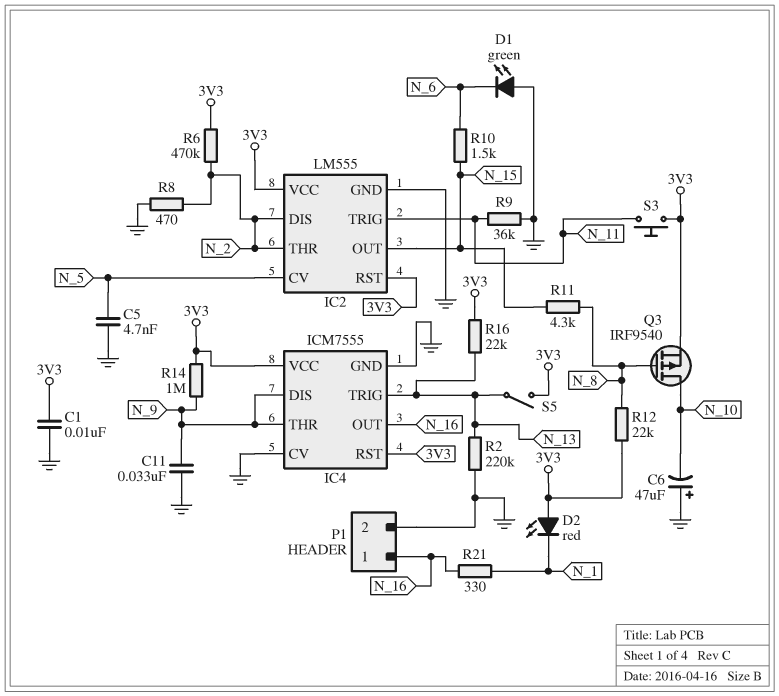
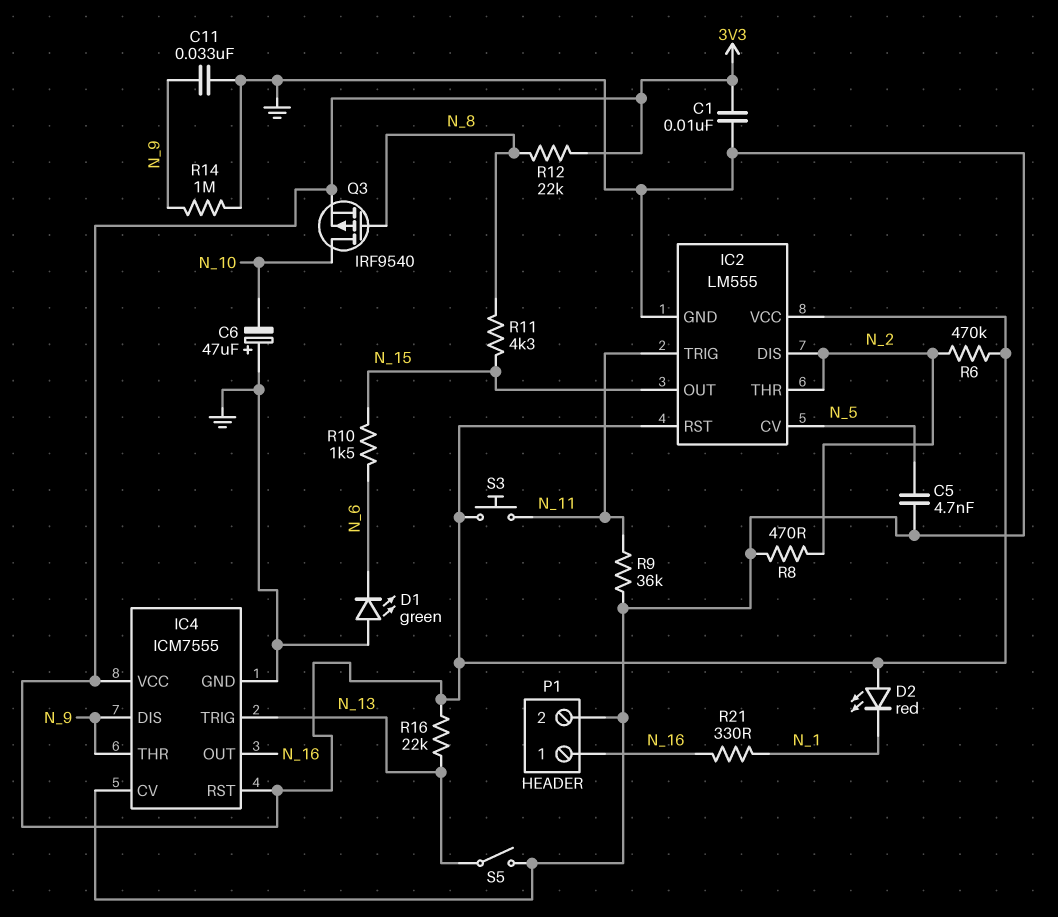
R2: 220k (GND, N_13) -> none
R14: 1M (3V3, N_9) -> 1M (GND, N_9)
S5: switch (3V3, N_13) -> switch (GND, N_13)

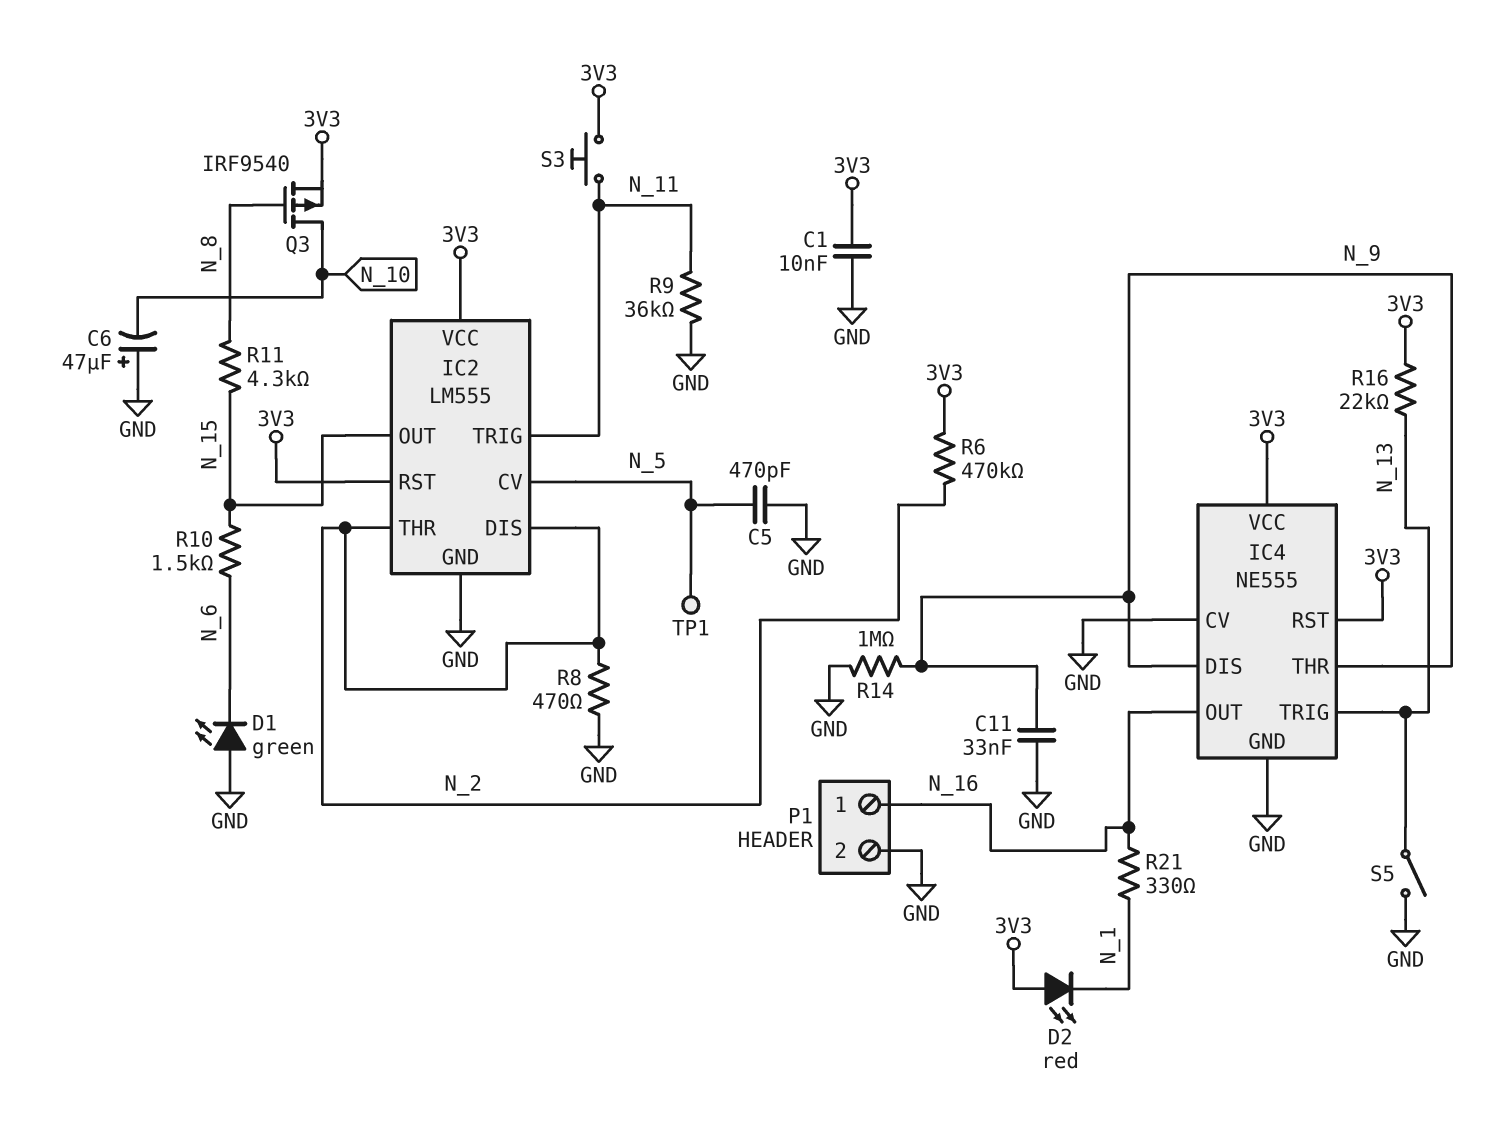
C5: 4.7nF (GND, N_5) -> 470pF (GND, N_5)
IC4: ICM7555 -> NE555
R12: 22k (3V3, N_8) -> none
TP1: none -> test point (N_5)

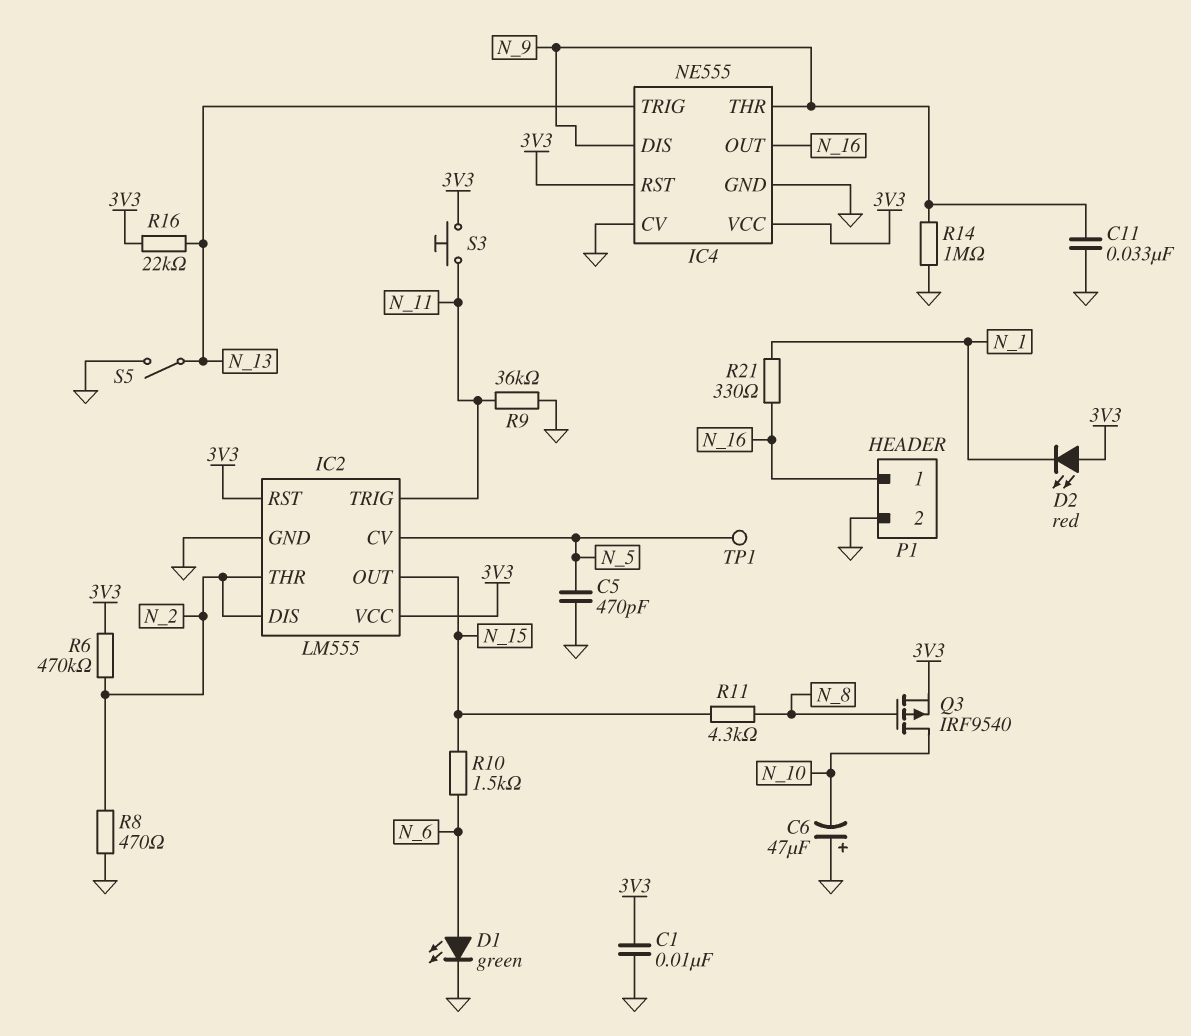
D1: LED green (A GND, K N_6) -> LED green (A N_6, K GND)

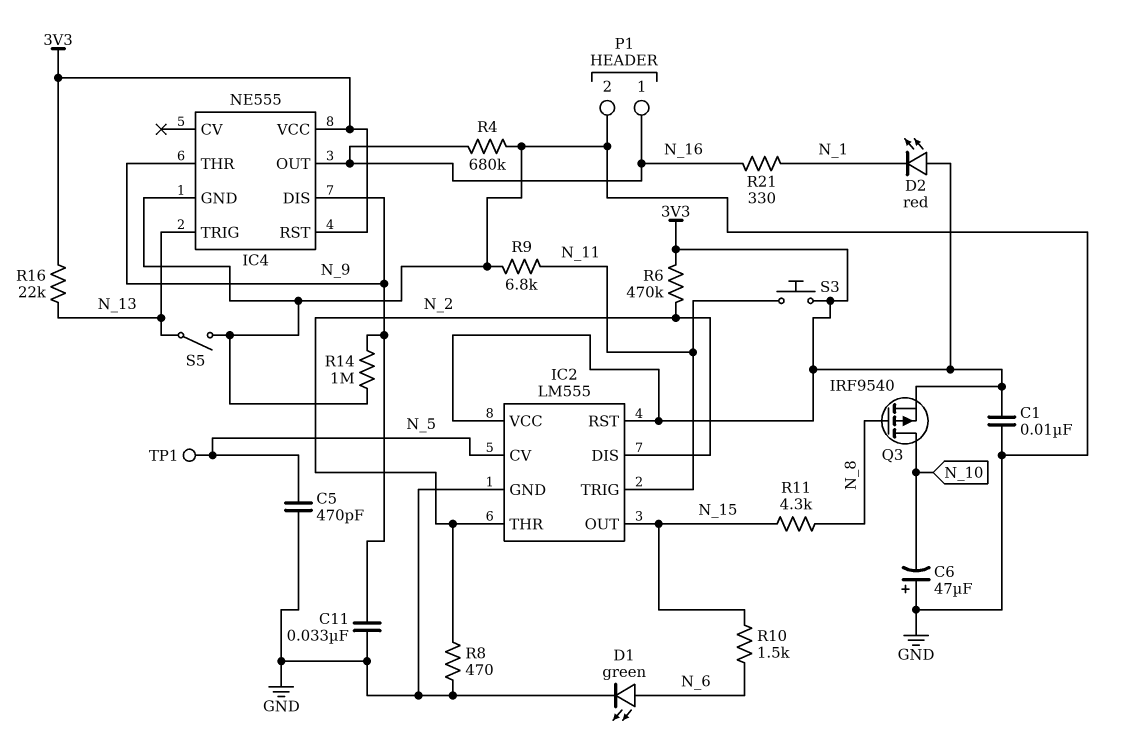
IC4 pin CV: GND -> none
R4: none -> 680k (GND, N_16)
R9: 36k (GND, N_11) -> 6.8k (GND, N_11)

